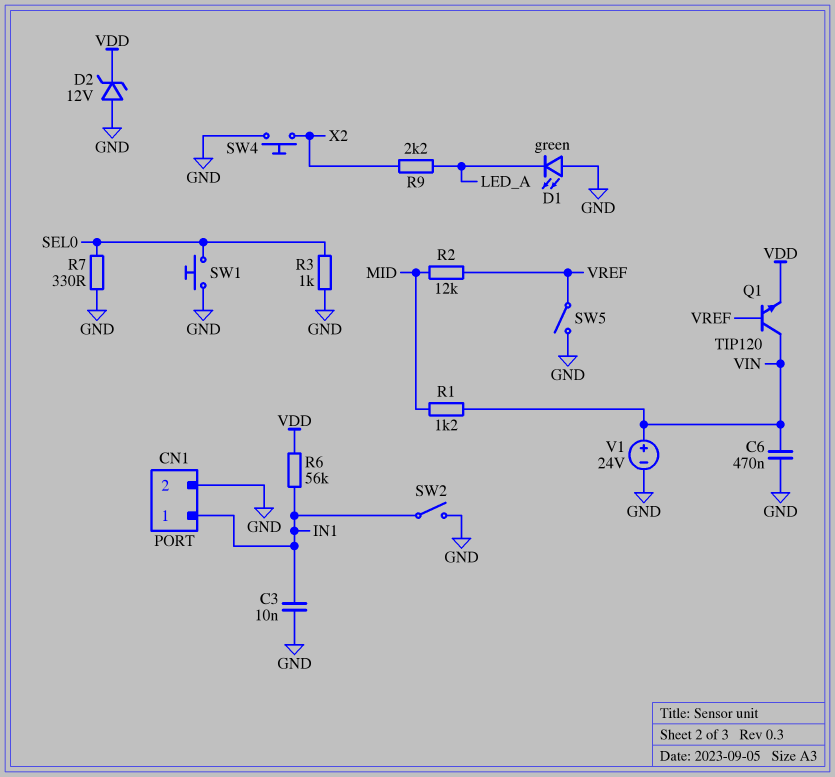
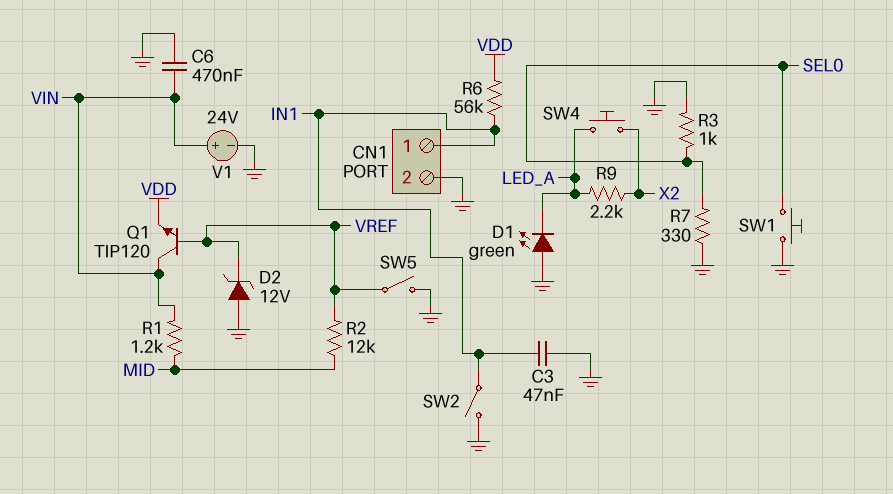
C3: 10nF (GND, IN1) -> 47nF (GND, IN1)
D2: zener 12V (A GND, K VDD) -> zener 12V (A GND, K VREF)
SW4: button (GND, X2) -> button (LED_A, X2)

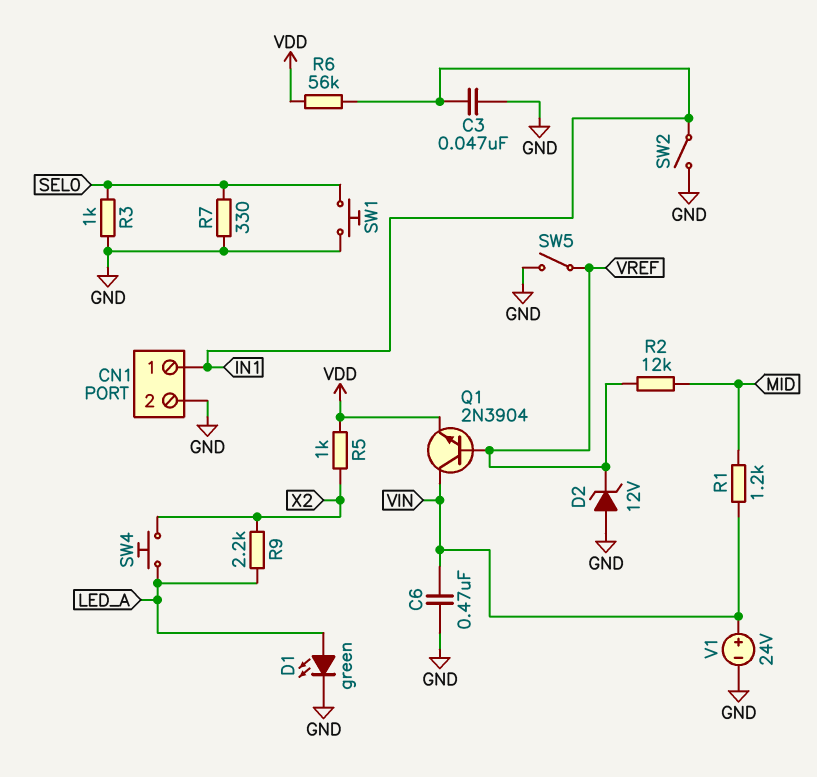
D1: LED green (A GND, K LED_A) -> LED green (A LED_A, K GND)
Q1: NPN TIP120 (B VREF, C VIN, E VDD) -> NPN 2N3904 (B VREF, C VIN, E VDD)
R5: none -> 1k (VDD, X2)

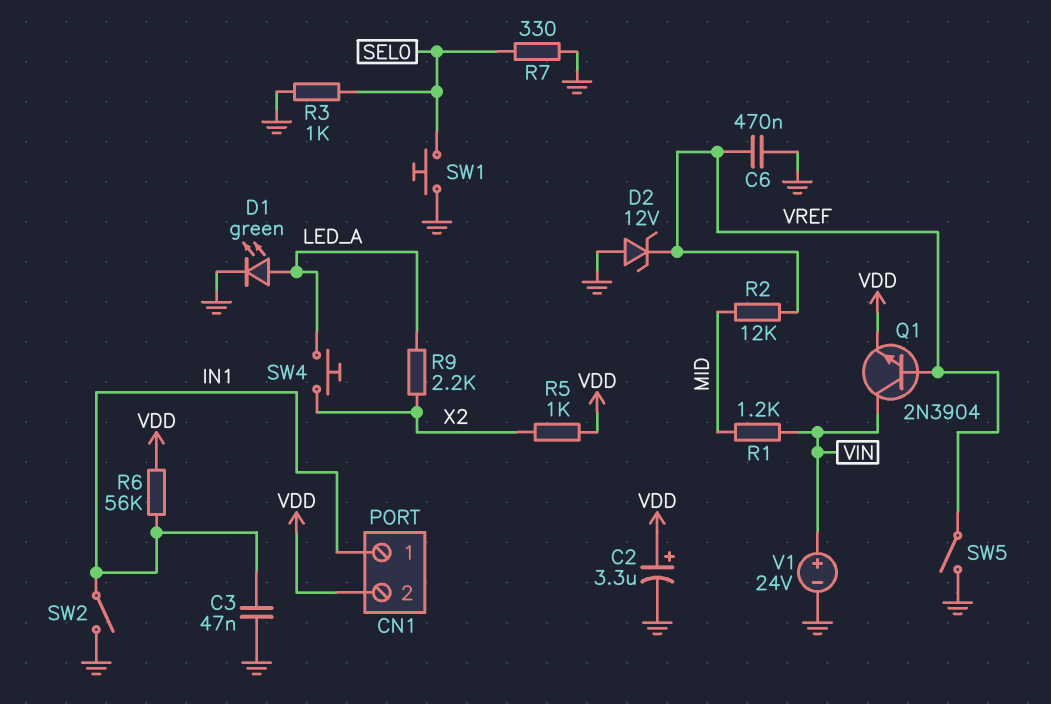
C2: none -> 3.3uF (plus VDD, minus GND)
C6: 470nF (GND, VIN) -> 470nF (GND, VREF)
CN1 pin 2: GND -> VDD

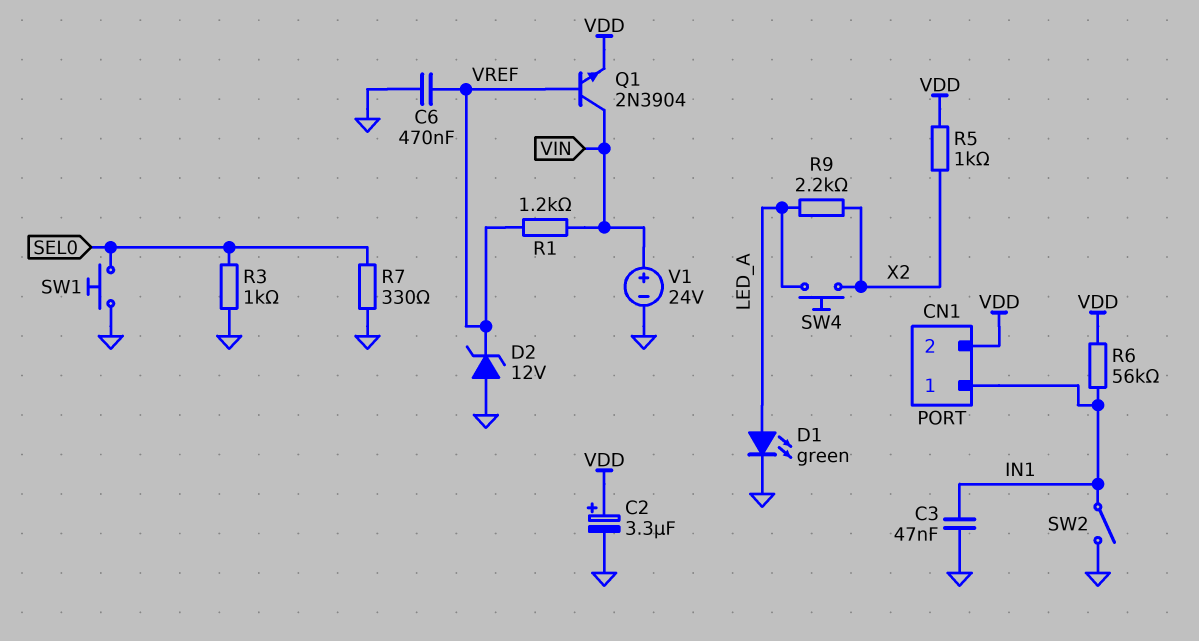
R1: 1.2k (MID, VIN) -> 1.2k (VIN, VREF)
R2: 12k (MID, VREF) -> none
SW5: switch (GND, VREF) -> none

